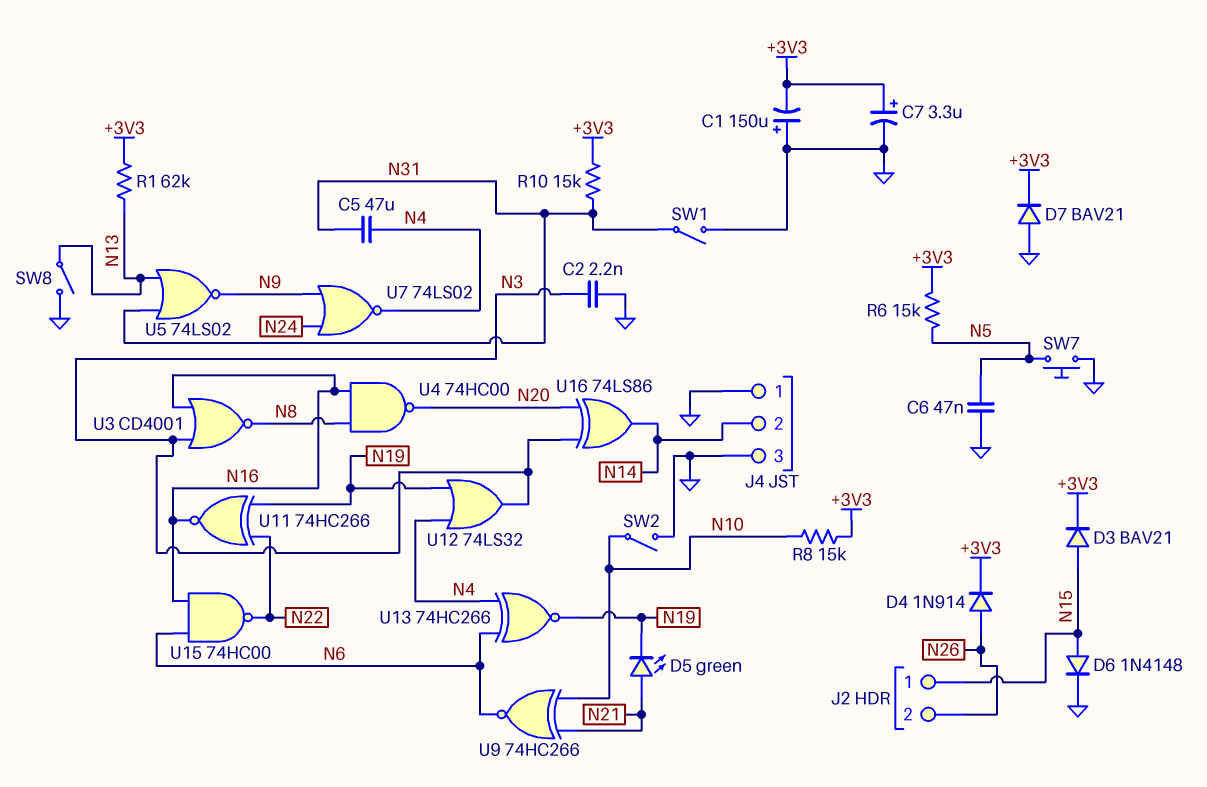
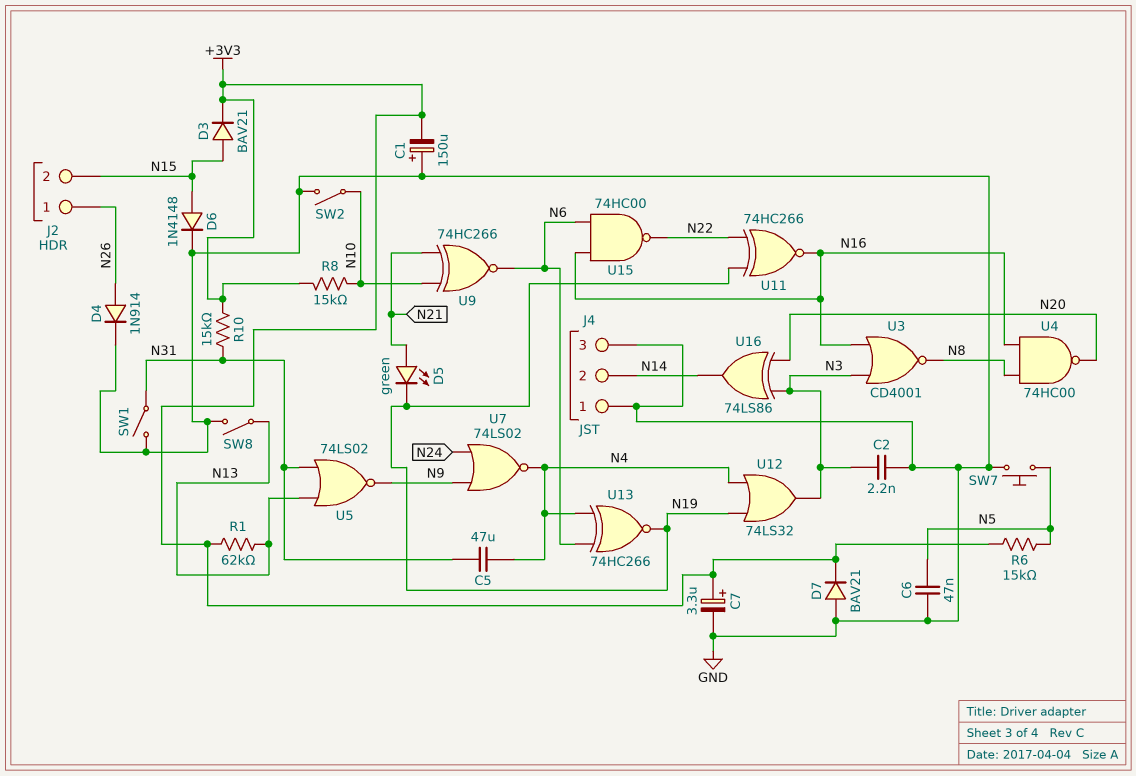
D4: diode 1N914 (A N26, K +3V3) -> diode 1N914 (A N26, K GND)
J2 pin 1: N15 -> N26
J2 pin 2: N26 -> N15

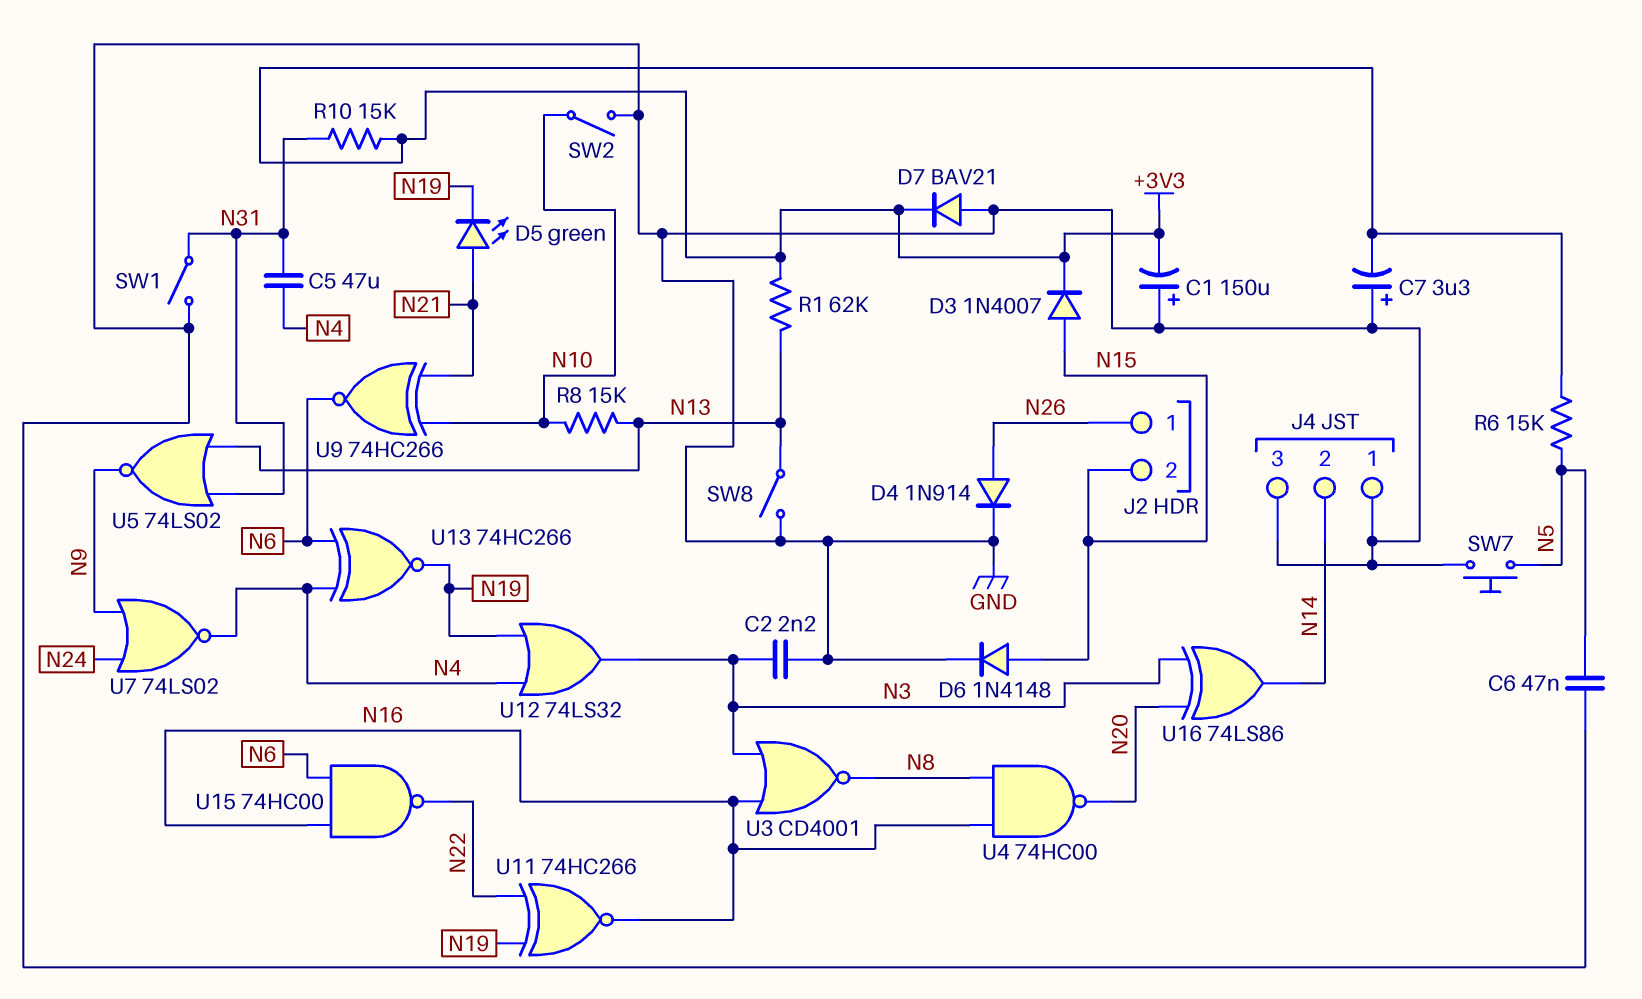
C7: 3.3uF (plus +3V3, minus GND) -> 3.3uF (plus GND, minus +3V3)
D3: diode BAV21 (A N15, K +3V3) -> diode 1N4007 (A N15, K +3V3)
R8: 15k (+3V3, N10) -> 15k (N10, N13)

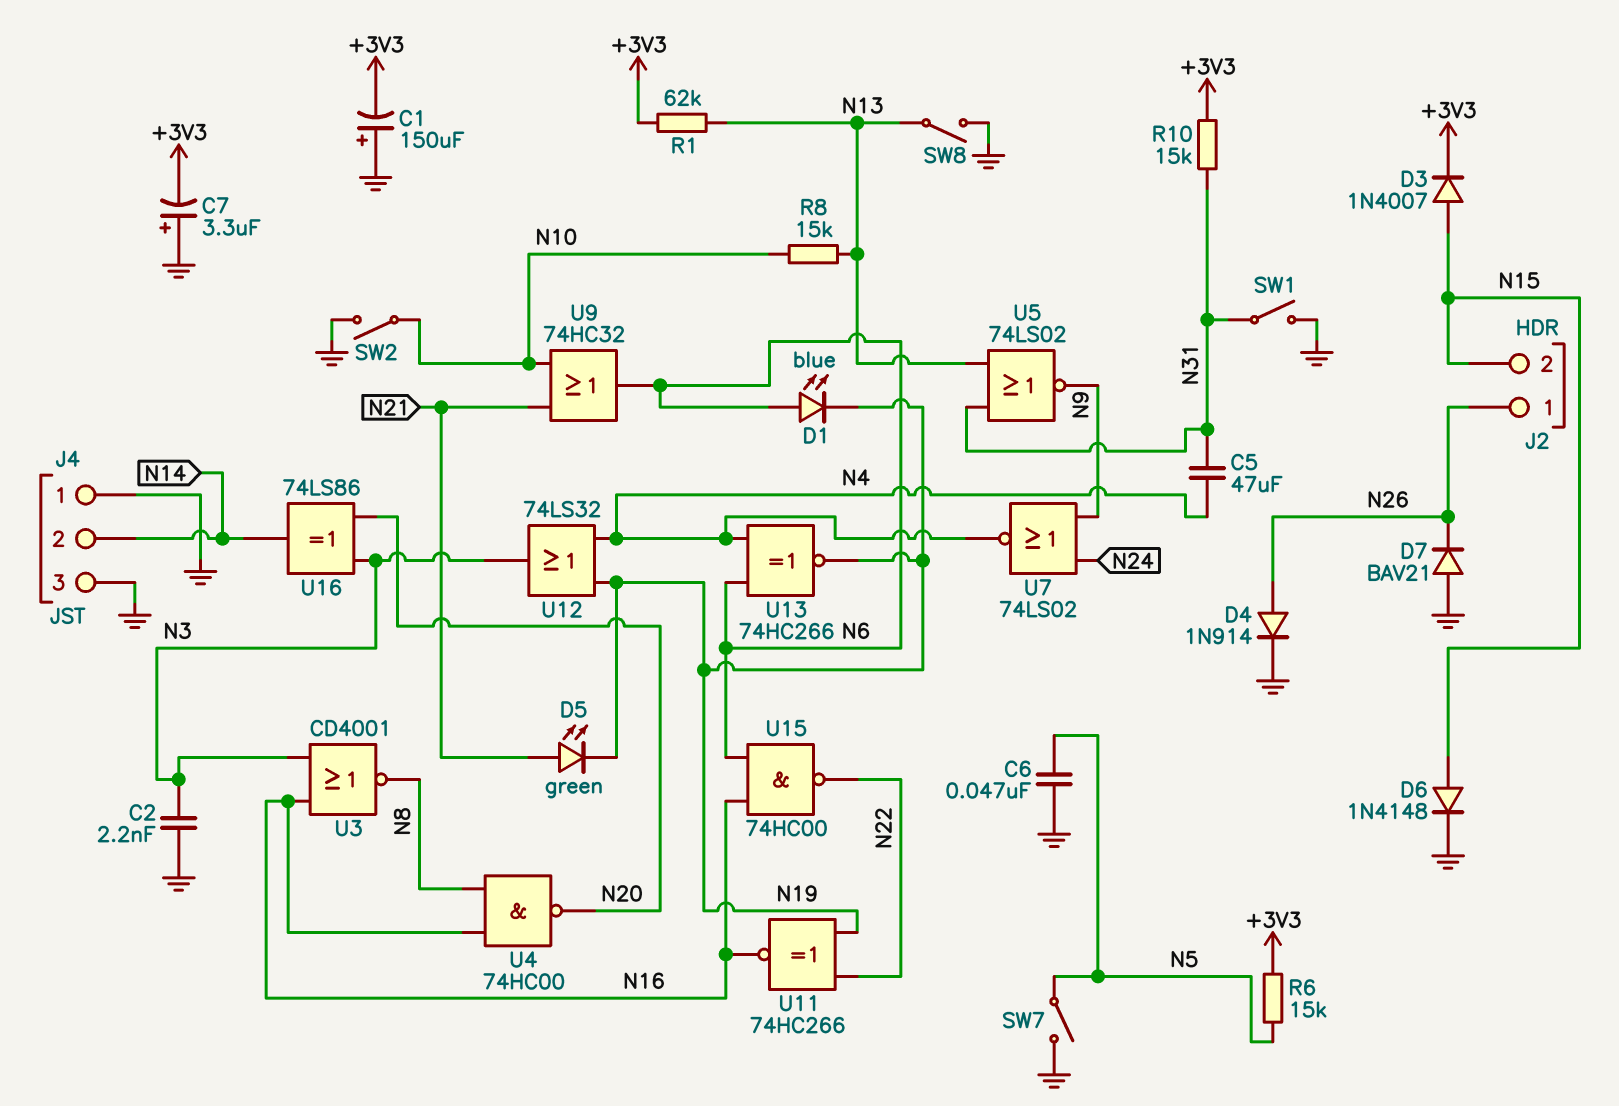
D1: none -> LED blue (A N6, K N19)
D7: diode BAV21 (A GND, K +3V3) -> diode BAV21 (A GND, K N26)
SW7: button (GND, N5) -> switch (GND, N5)
U9: XNOR 74HC266 (in N10, in N21, out N6) -> OR 74HC32 (in N10, in N21, out N6)

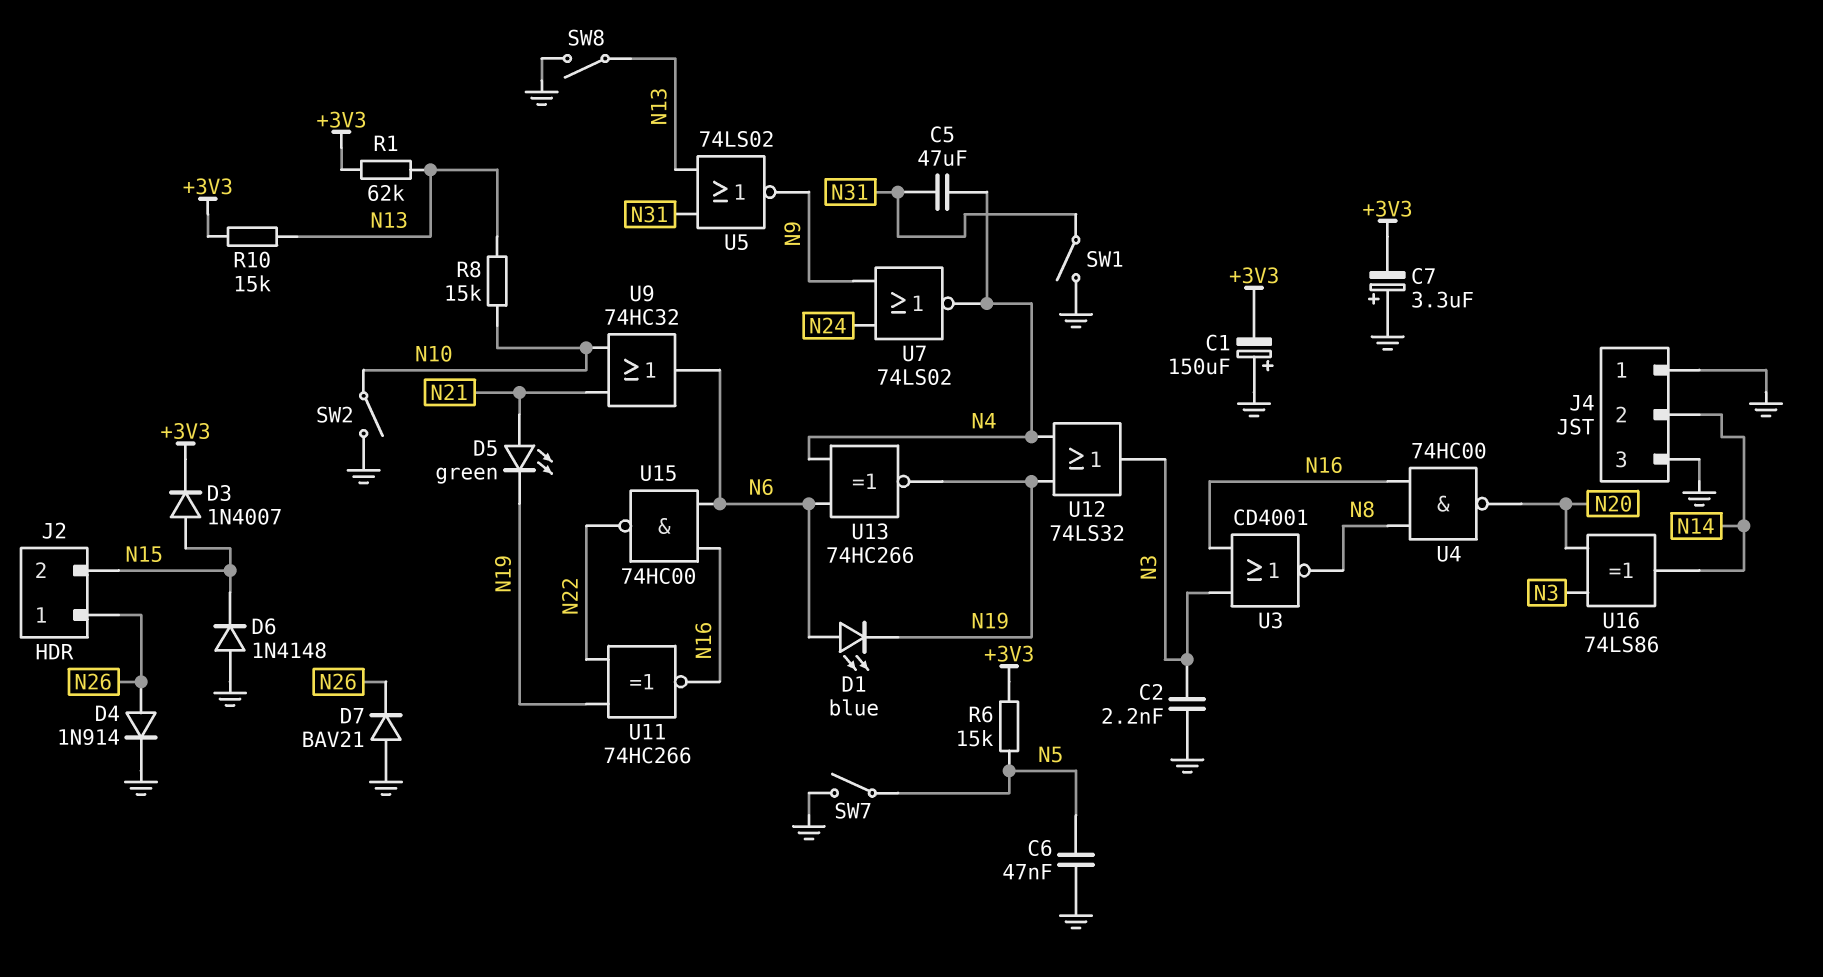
D6: diode 1N4148 (A N15, K GND) -> diode 1N4148 (A GND, K N15)
R10: 15k (+3V3, N31) -> 15k (+3V3, N13)

